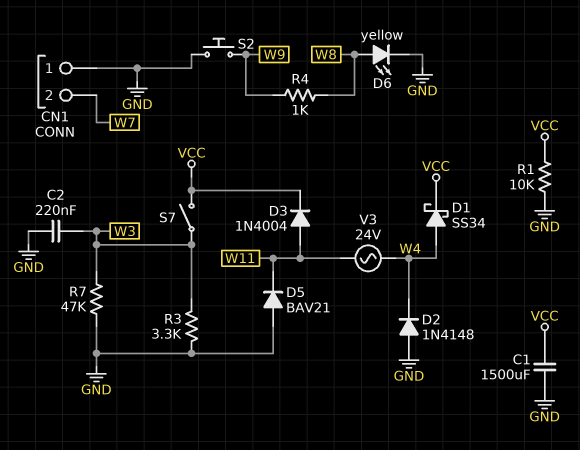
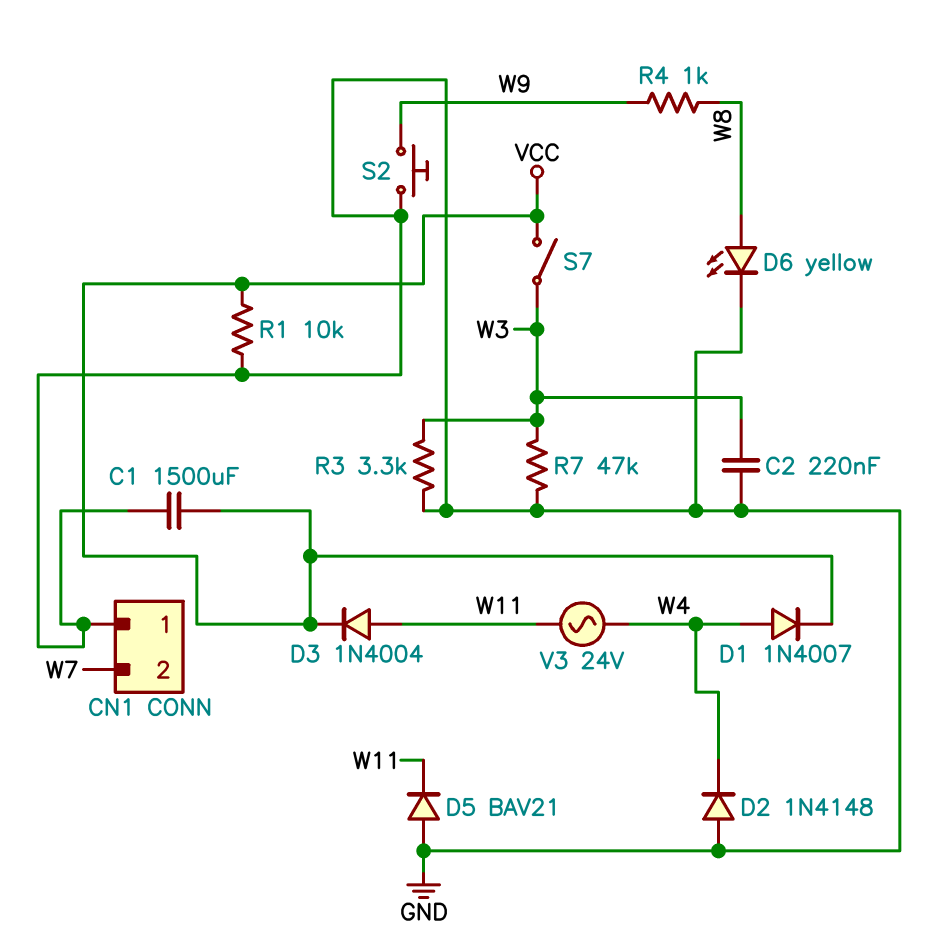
D1: schottky SS34 (A W4, K VCC) -> diode 1N4007 (A W4, K VCC)

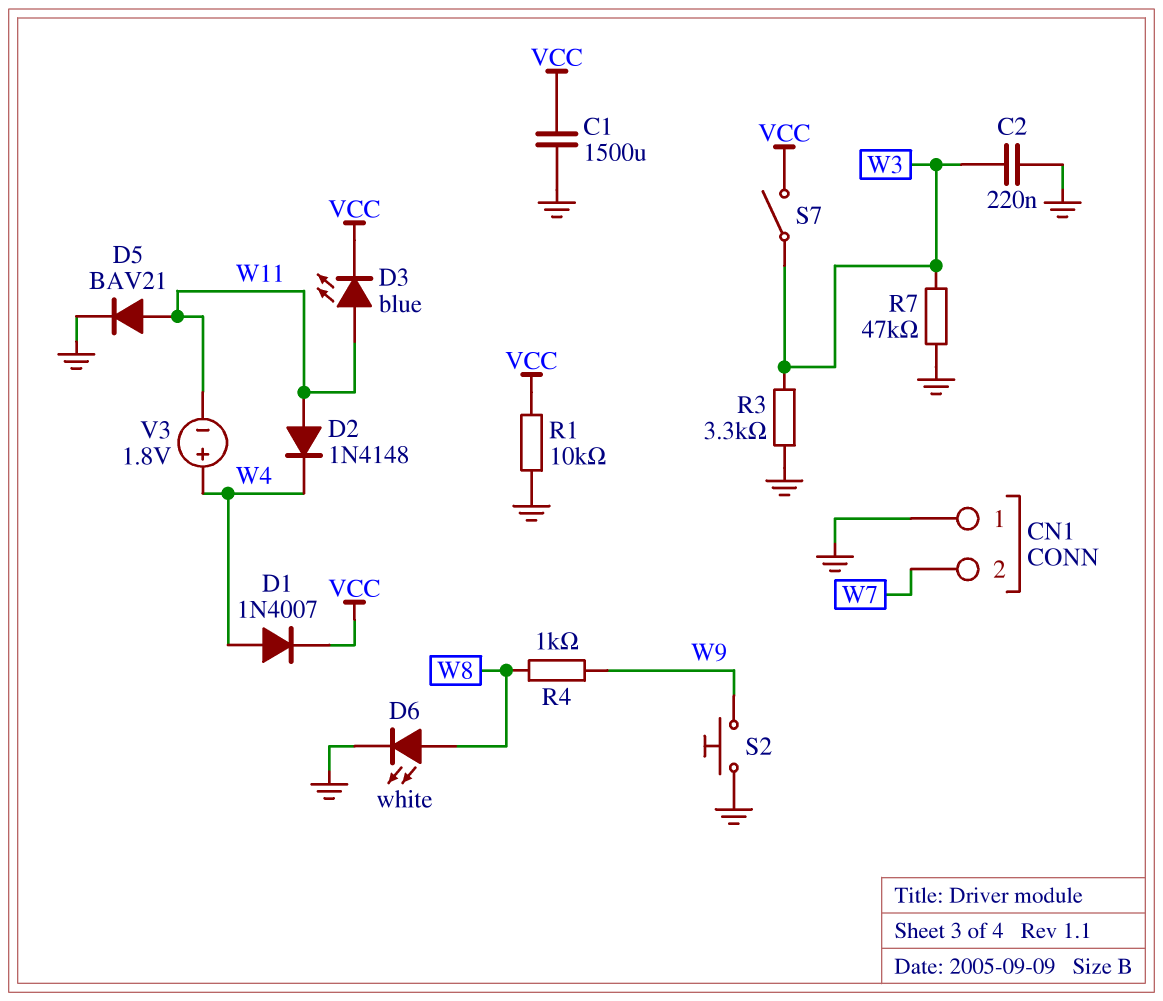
D2: diode 1N4148 (A GND, K W4) -> diode 1N4148 (A W11, K W4)
D3: diode 1N4004 (A W11, K VCC) -> LED blue (A W11, K VCC)
D5: diode BAV21 (A GND, K W11) -> diode BAV21 (A W11, K GND)
D6: LED yellow (A W8, K GND) -> LED white (A W8, K GND)
V3: AC 24V (W4, W11) -> 1.8V (plus W4, minus W11)

